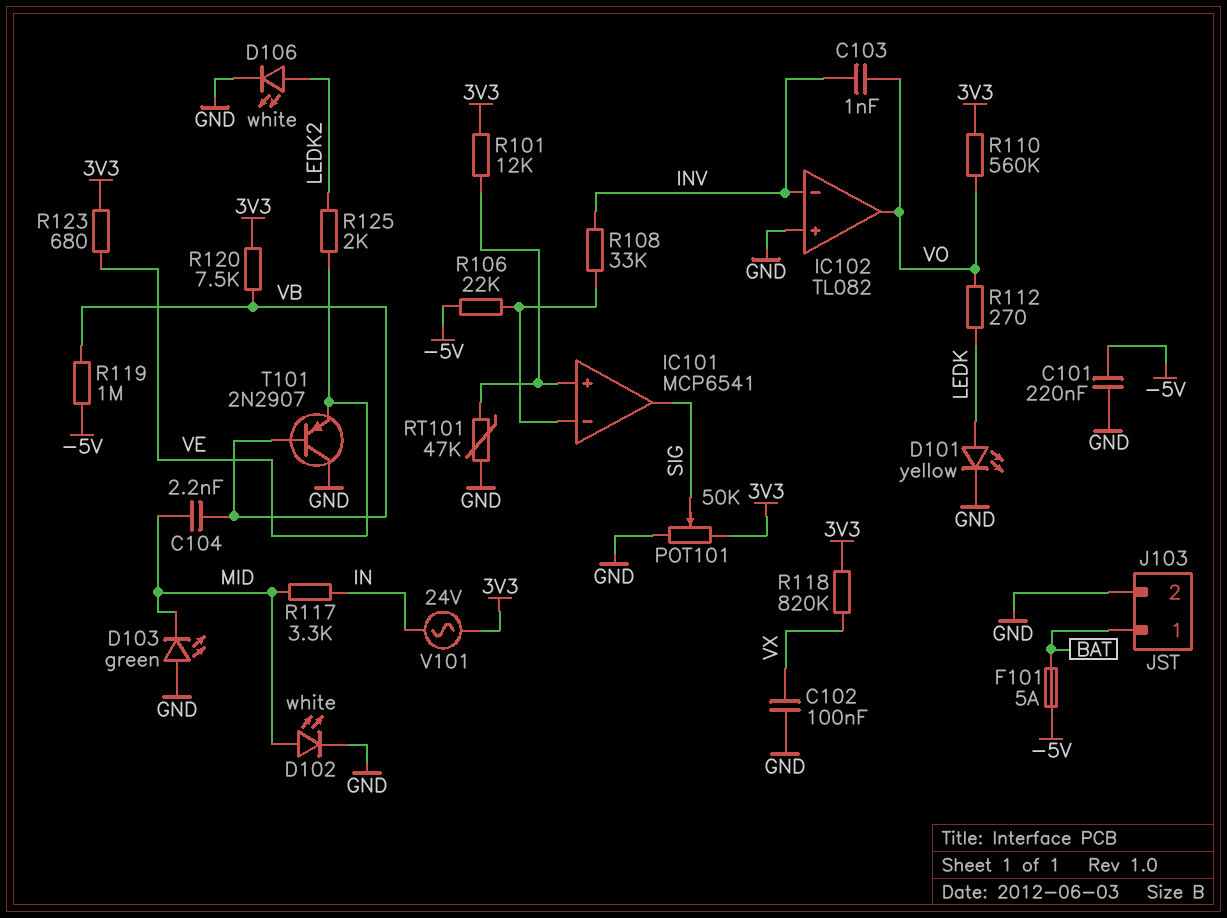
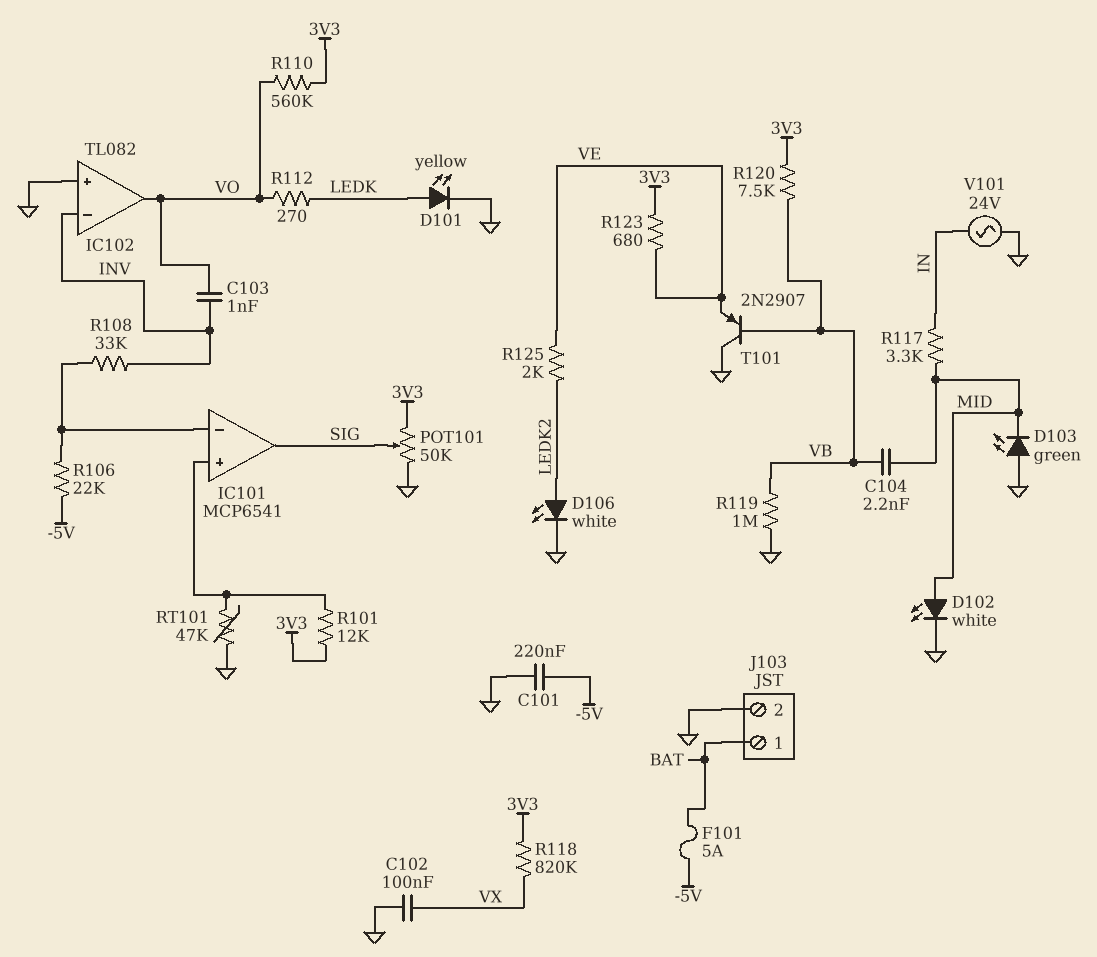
R119: 1M (-5V, VB) -> 1M (GND, VB)
V101: AC 24V (3V3, IN) -> AC 24V (GND, IN)

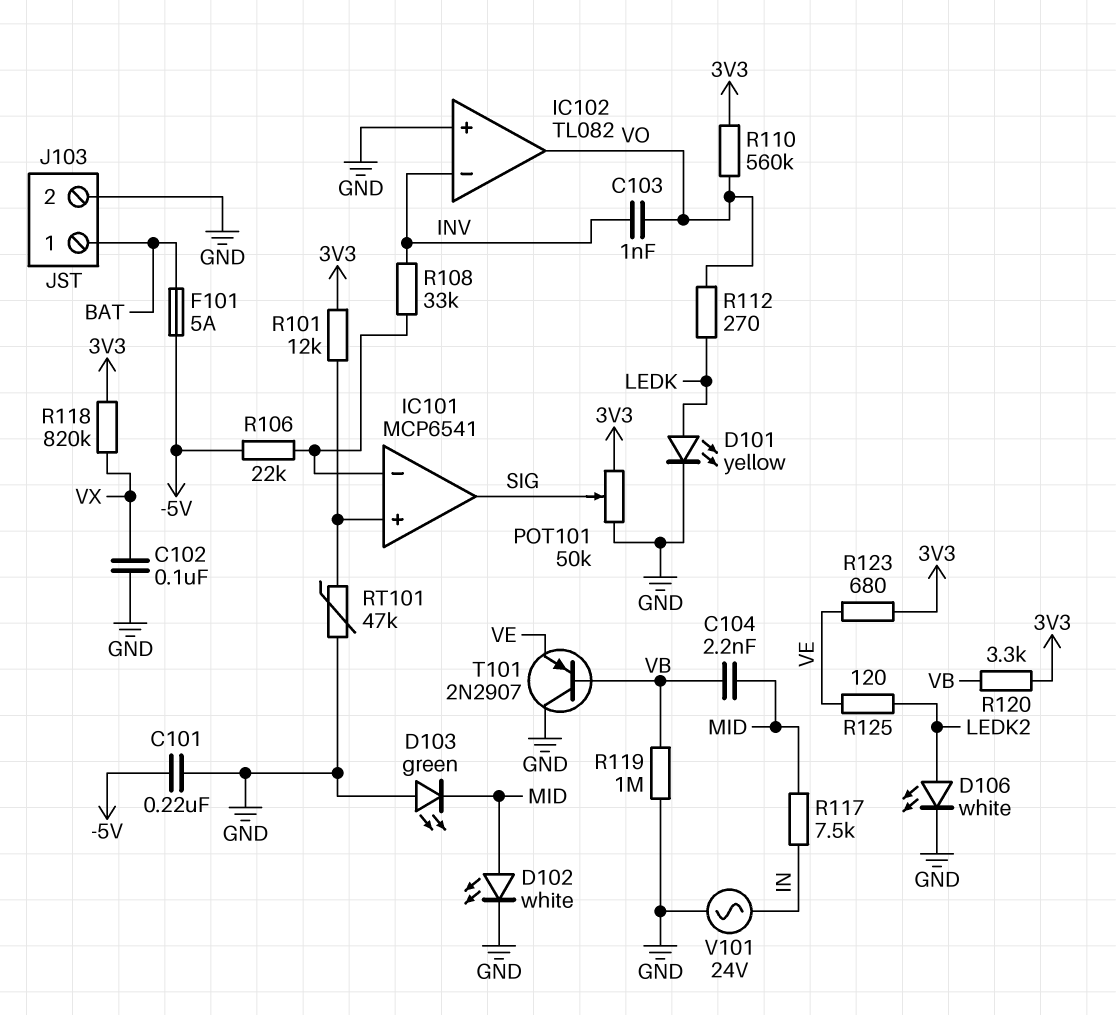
R117: 3.3k (IN, MID) -> 7.5k (IN, MID)
R120: 7.5k (3V3, VB) -> 3.3k (3V3, VB)
R125: 2k (LEDK2, VE) -> 120 (LEDK2, VE)

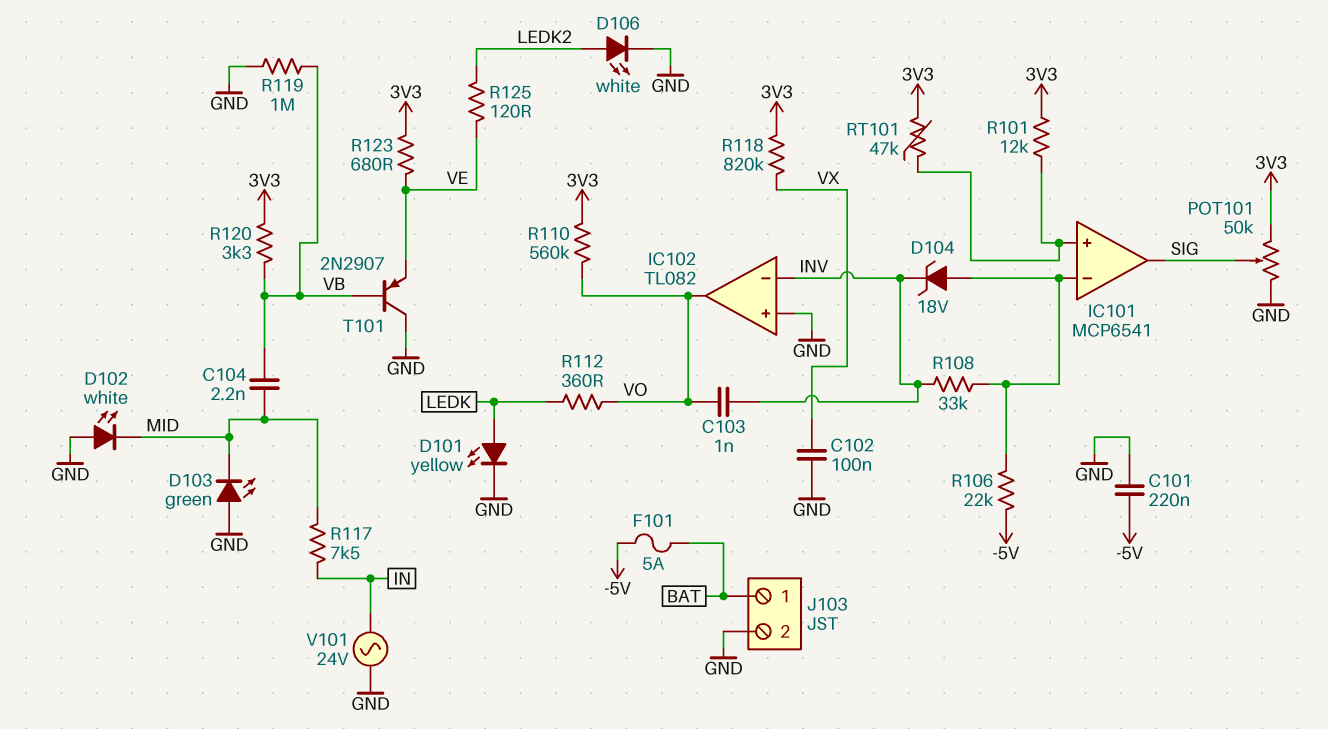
D102: LED white (A MID, K GND) -> LED white (A GND, K MID)
D104: none -> zener 18V (A IC101/in-, K INV)
R112: 270 (LEDK, VO) -> 360 (LEDK, VO)
RT101: 47k (GND, IC101/in+) -> 47k (3V3, IC101/in+)

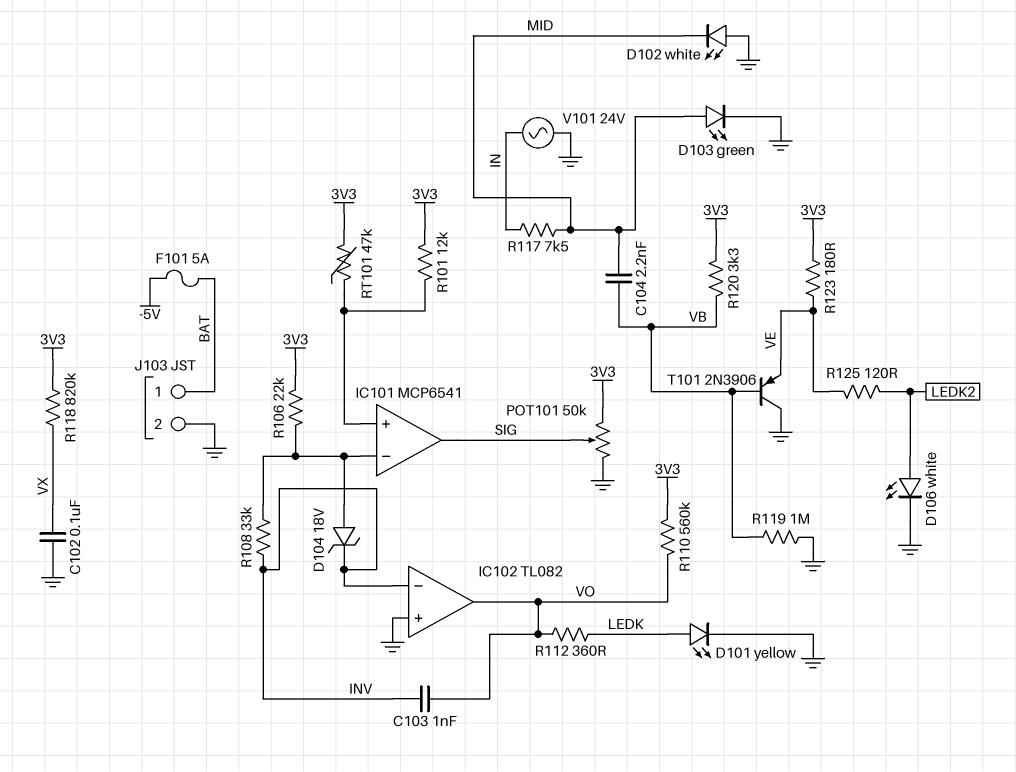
C101: 220nF (-5V, GND) -> none
D103: LED green (A GND, K MID) -> LED green (A MID, K GND)
R106: 22k (-5V, IC101/in-) -> 22k (3V3, IC101/in-)
R123: 680 (3V3, VE) -> 180 (3V3, VE)
T101: PNP 2N2907 (B VB, C GND, E VE) -> PNP 2N3906 (B VB, C GND, E VE)

